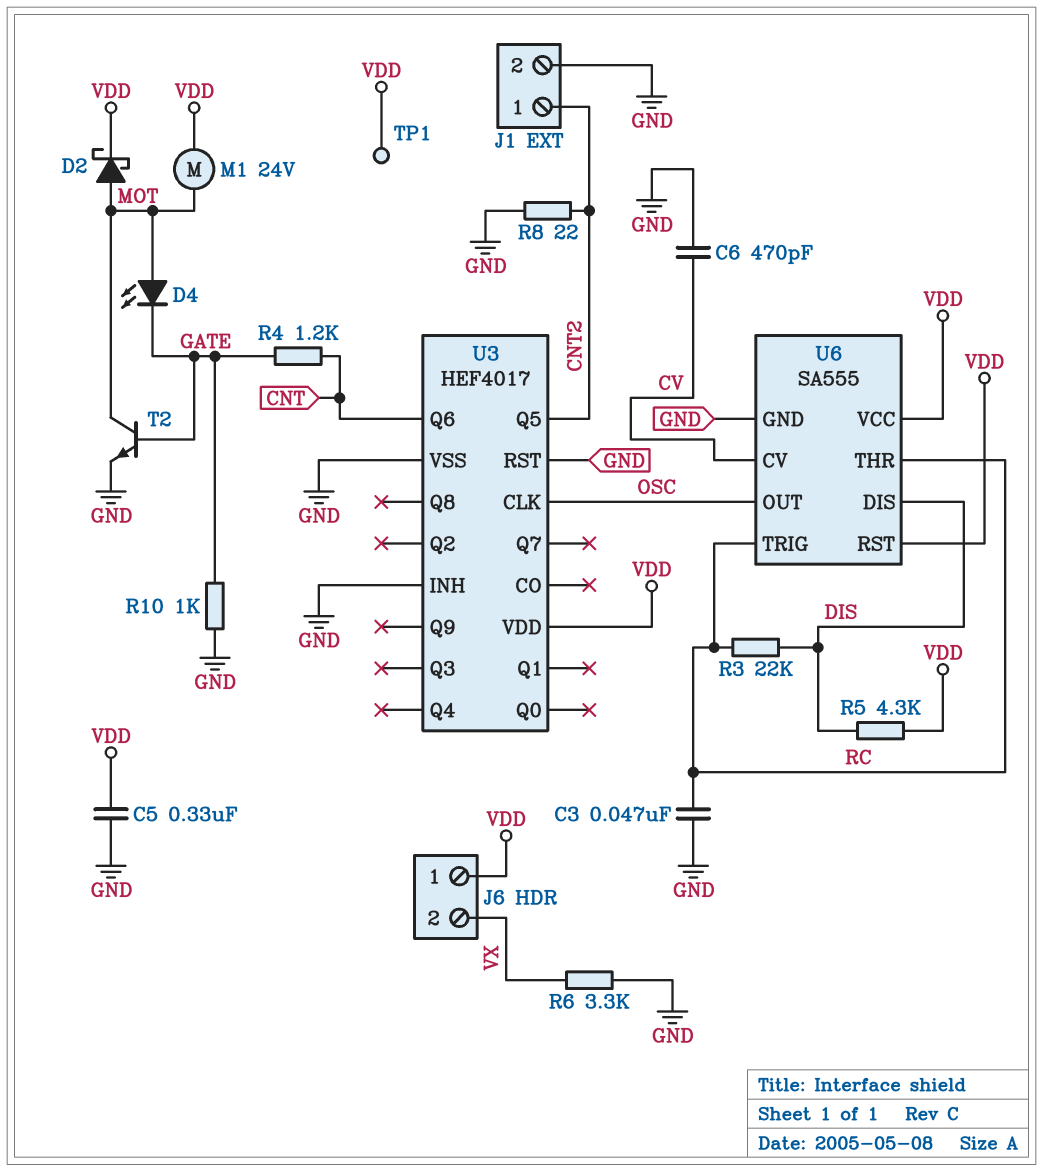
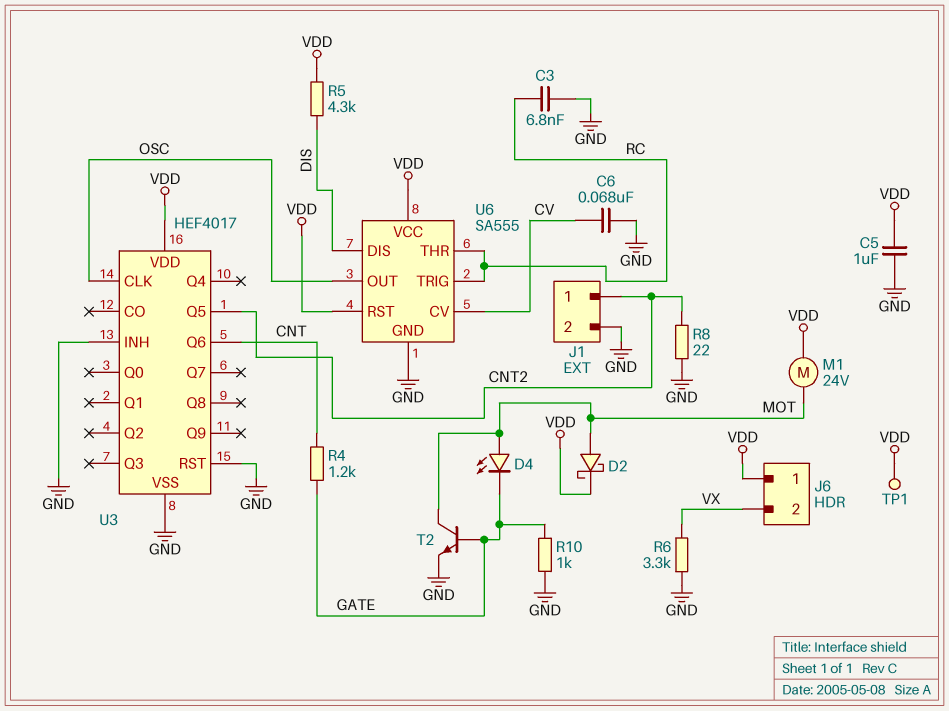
C3: 47nF (GND, RC) -> 6.8nF (GND, RC)
C5: 330nF (GND, VDD) -> 1uF (GND, VDD)
C6: 470pF (CV, GND) -> 68nF (CV, GND)
R3: 22k (DIS, RC) -> none

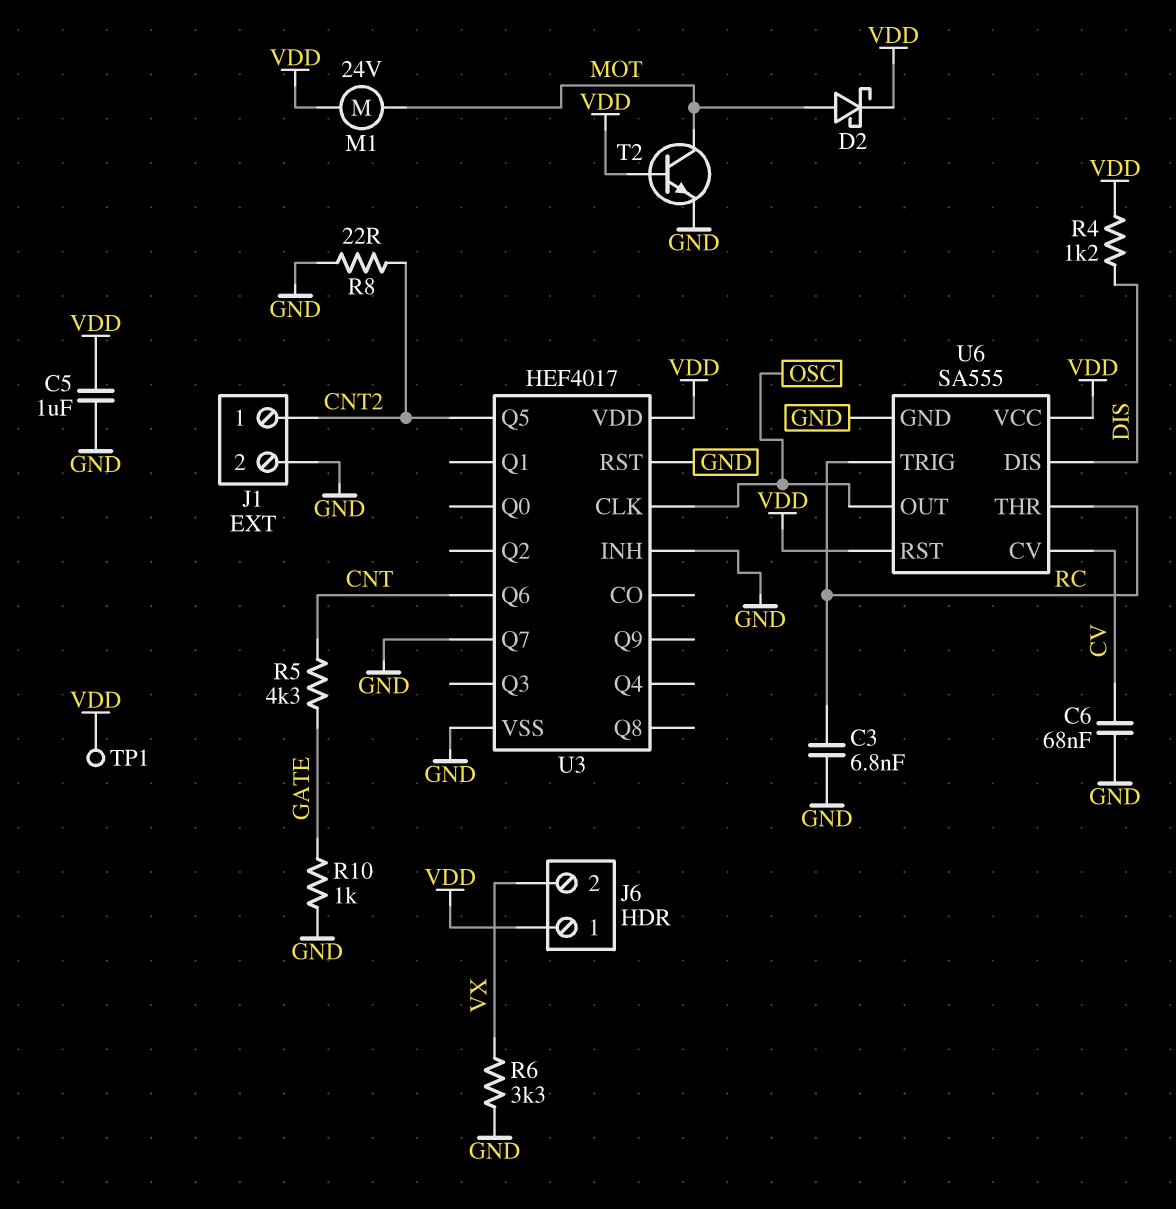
D4: LED (A MOT, K GATE) -> none
R4: 1.2k (CNT, GATE) -> 1.2k (DIS, VDD)
R5: 4.3k (DIS, VDD) -> 4.3k (CNT, GATE)
T2: NPN (B GATE, C MOT, E GND) -> NPN (B VDD, C MOT, E GND)
U3 pin Q7: none -> GND

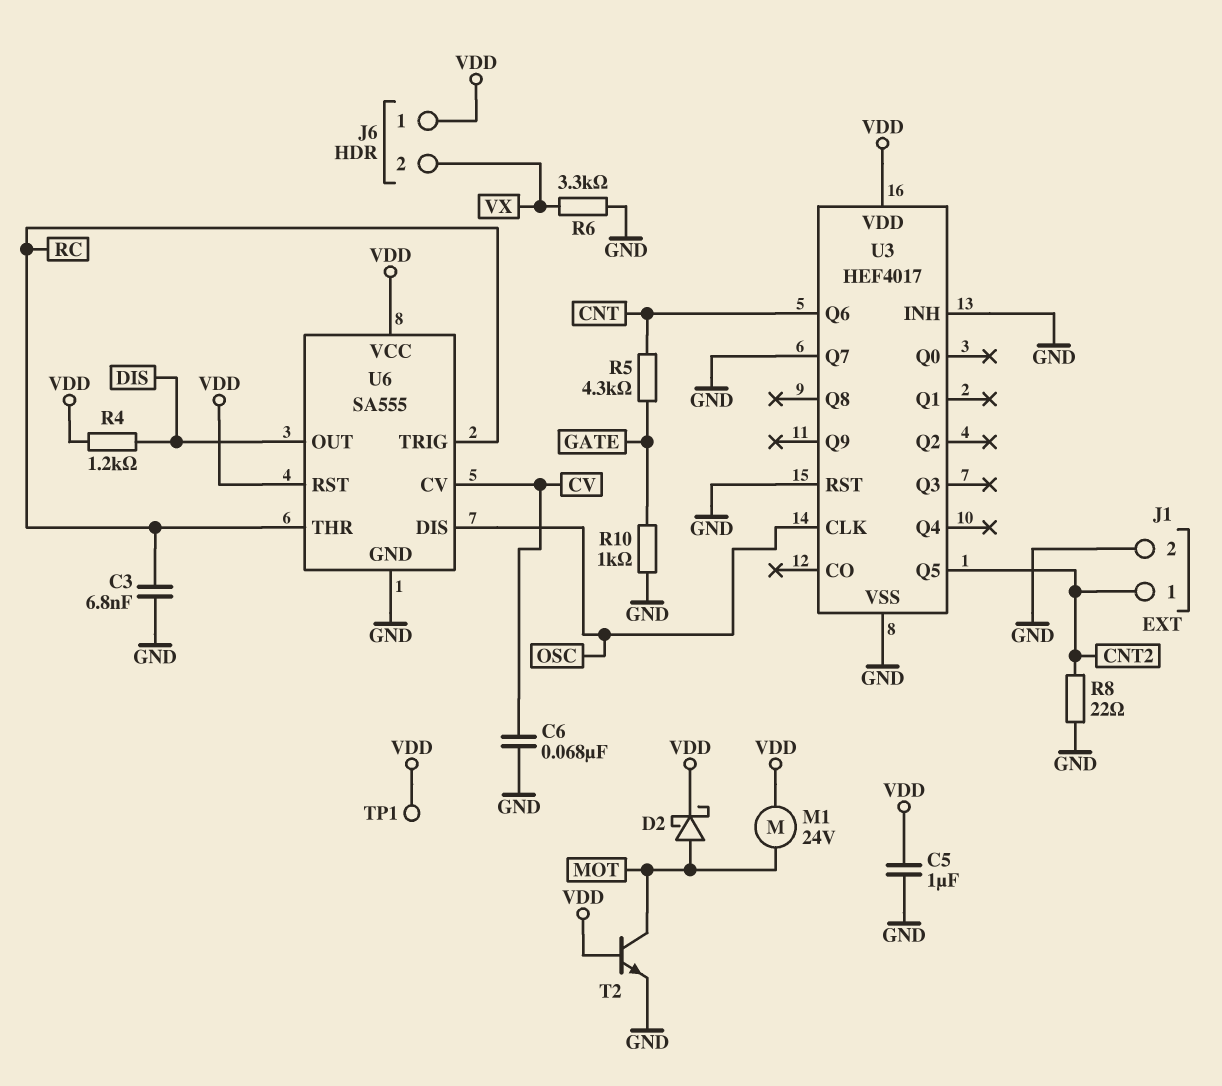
U6 pin DIS: DIS -> OSC
U6 pin OUT: OSC -> DIS

